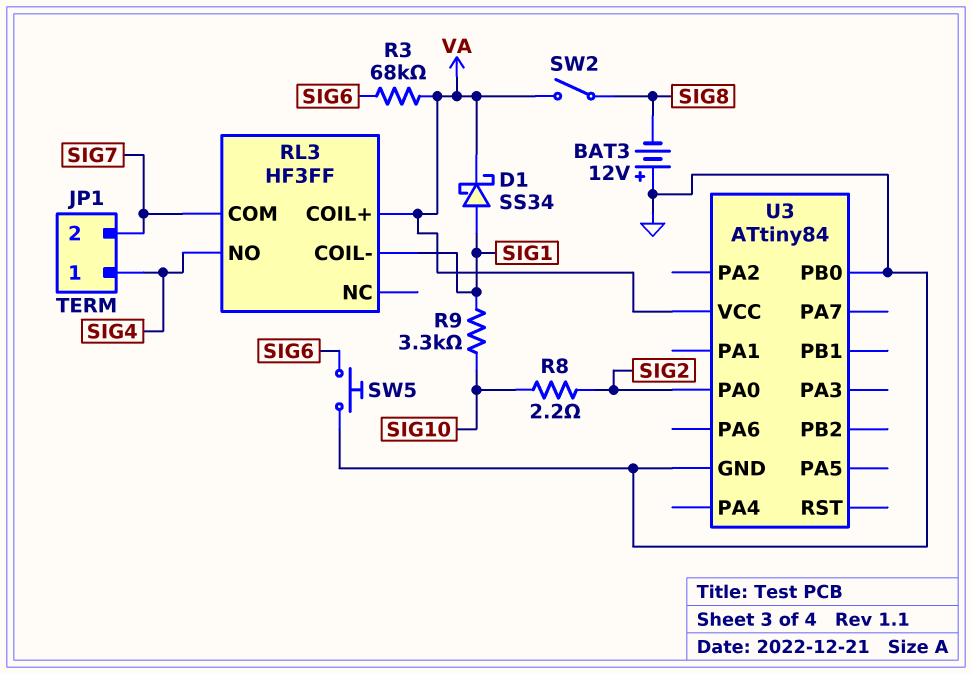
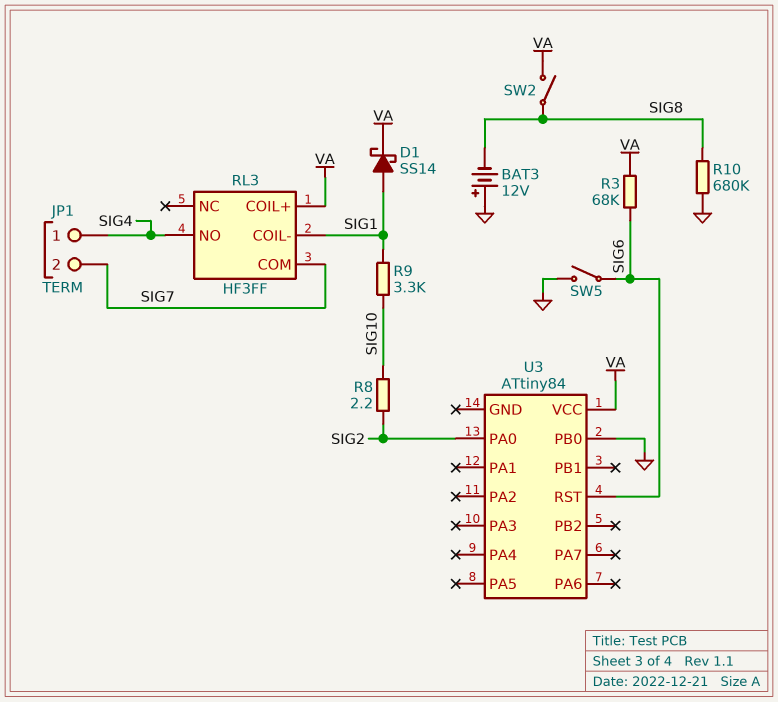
D1: schottky SS34 (A SIG1, K VA) -> schottky SS14 (A SIG1, K VA)
R10: none -> 680k (GND, SIG8)
SW5: button (GND, SIG6) -> switch (GND, SIG6)
U3 pin GND: GND -> none
U3 pin RST: none -> SIG6

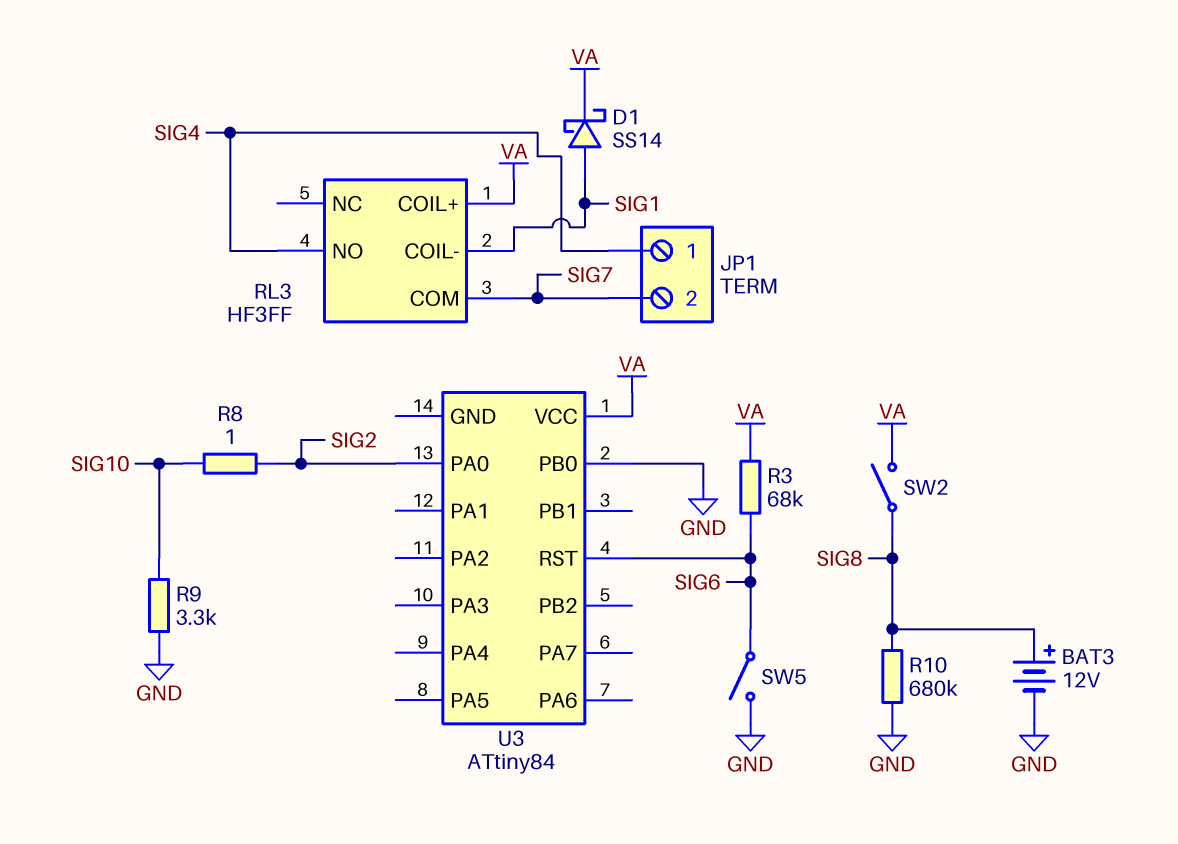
BAT3: 12V (plus GND, minus SIG8) -> 12V (plus SIG8, minus GND)
R8: 2.2 (SIG2, SIG10) -> 1 (SIG2, SIG10)
R9: 3.3k (SIG1, SIG10) -> 3.3k (GND, SIG10)

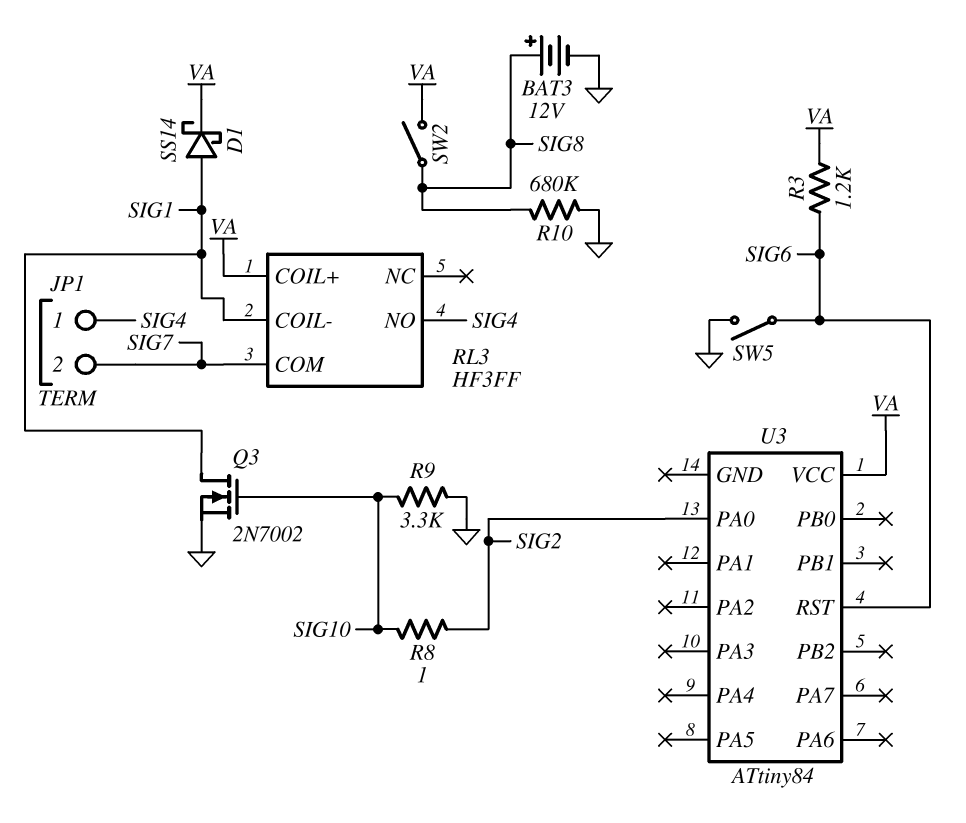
Q3: none -> NMOS 2N7002 (G SIG10, D SIG1, S GND)
R3: 68k (SIG6, VA) -> 1.2k (SIG6, VA)
U3 pin PB0: GND -> none

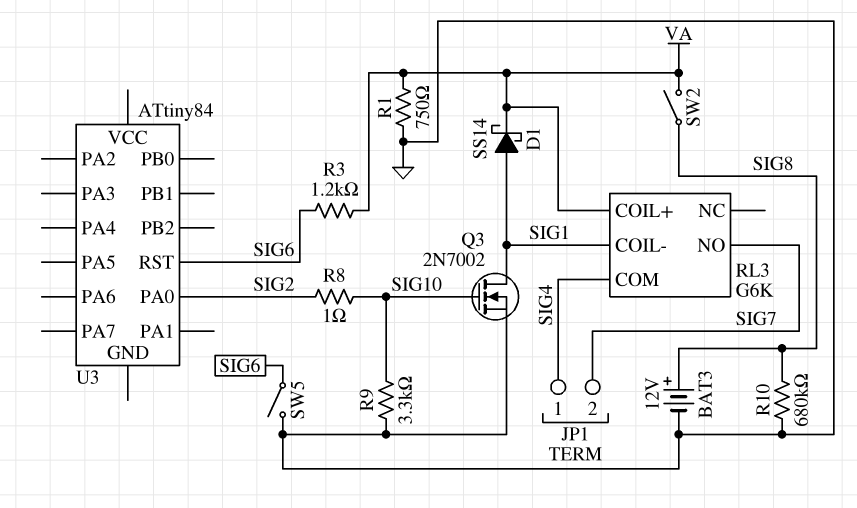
R1: none -> 750 (GND, VA)
RL3: HF3FF -> G6K
RL3 pin COM: SIG7 -> SIG4
RL3 pin NO: SIG4 -> SIG7
U3 pin VCC: VA -> none

